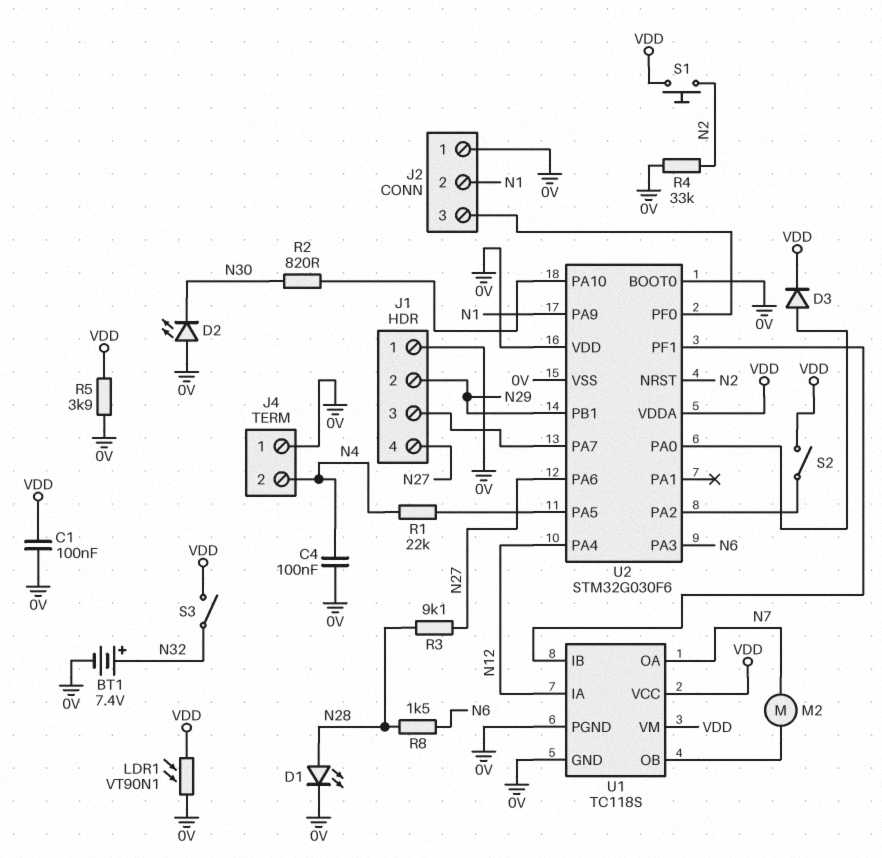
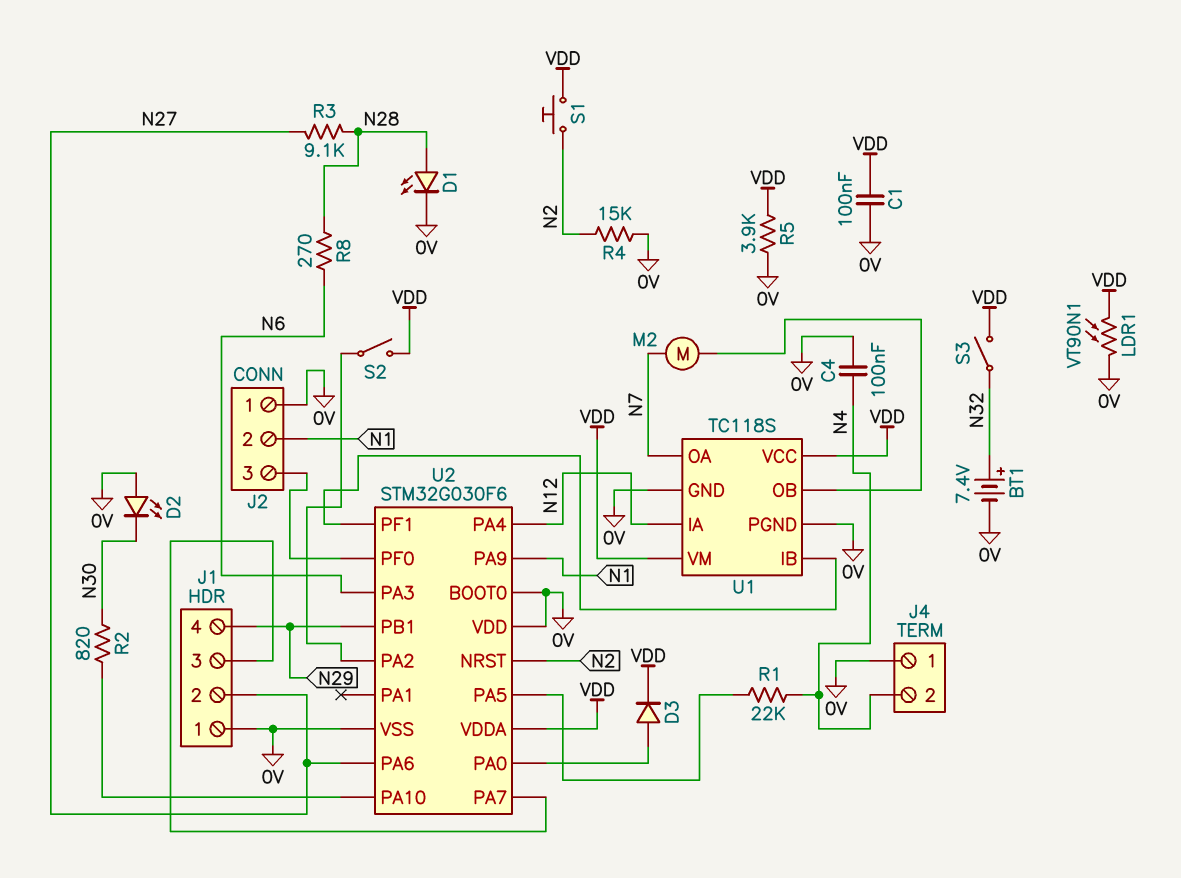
J1 pin 2: N29 -> N27
J1 pin 4: N27 -> N29
R4: 33k (0V, N2) -> 15k (0V, N2)
R8: 1.5k (N6, N28) -> 270 (N6, N28)

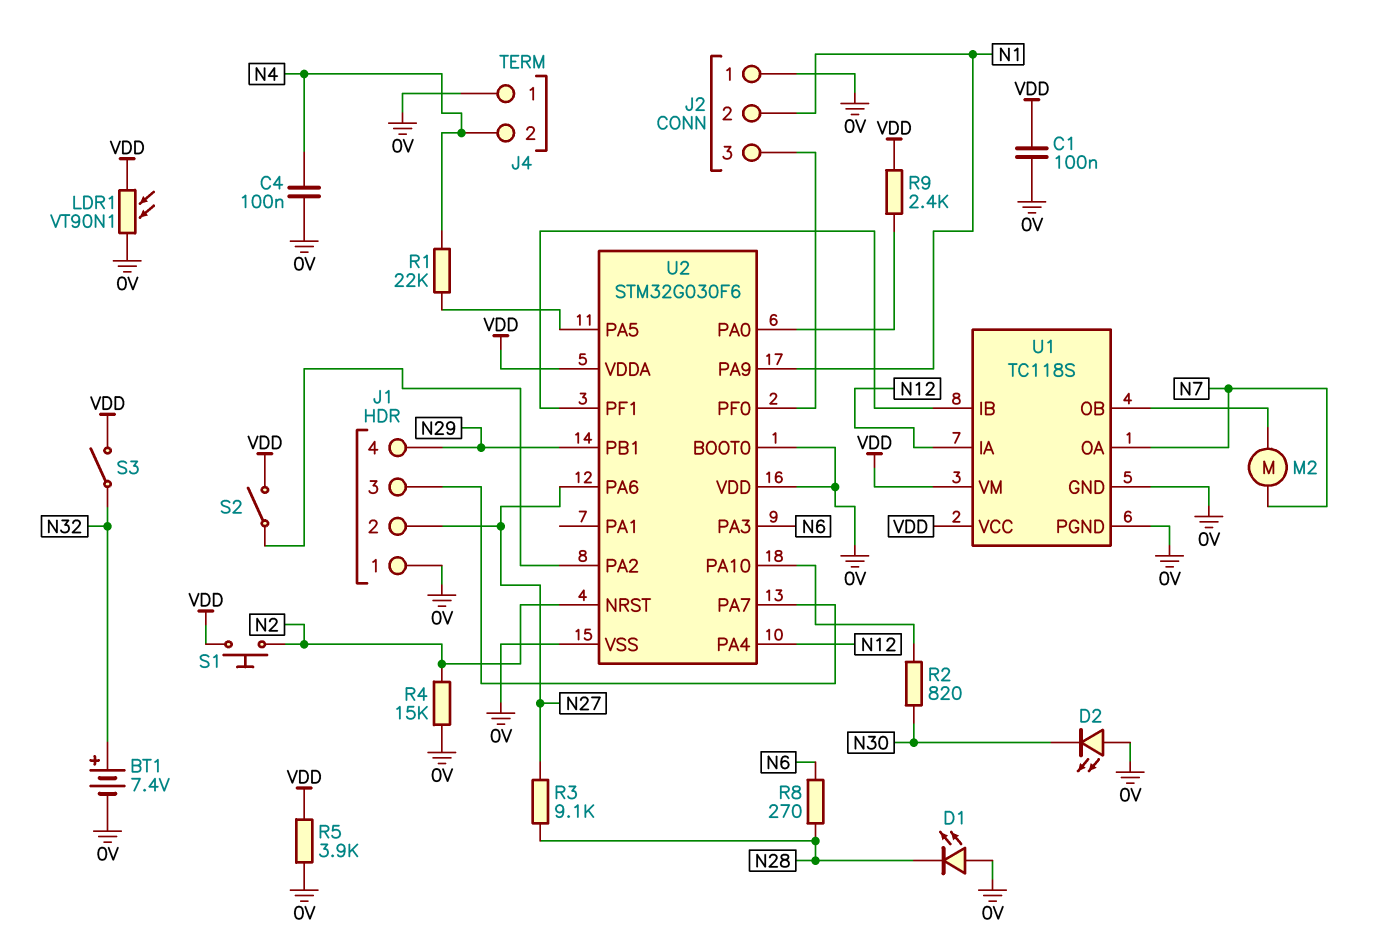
D1: LED (A N28, K 0V) -> LED (A 0V, K N28)
D3: diode (A U2/PA0, K VDD) -> none
R9: none -> 2.4k (U2/PA0, VDD)

